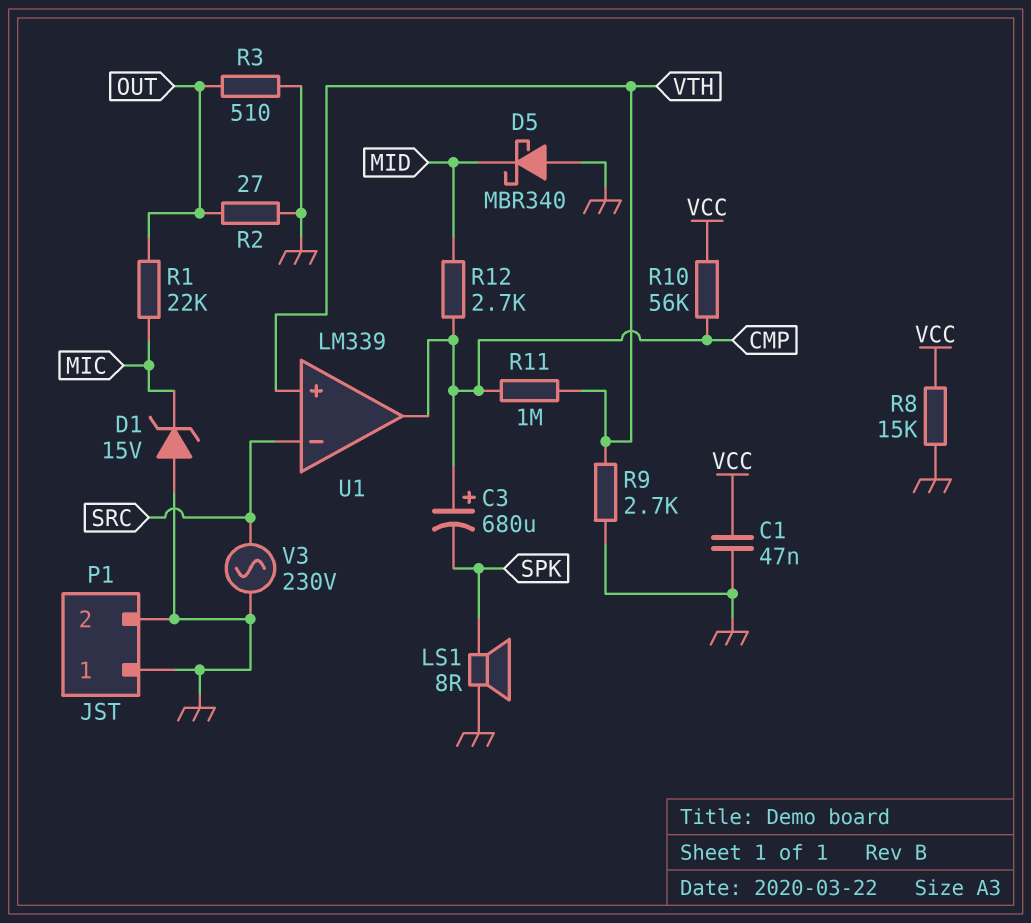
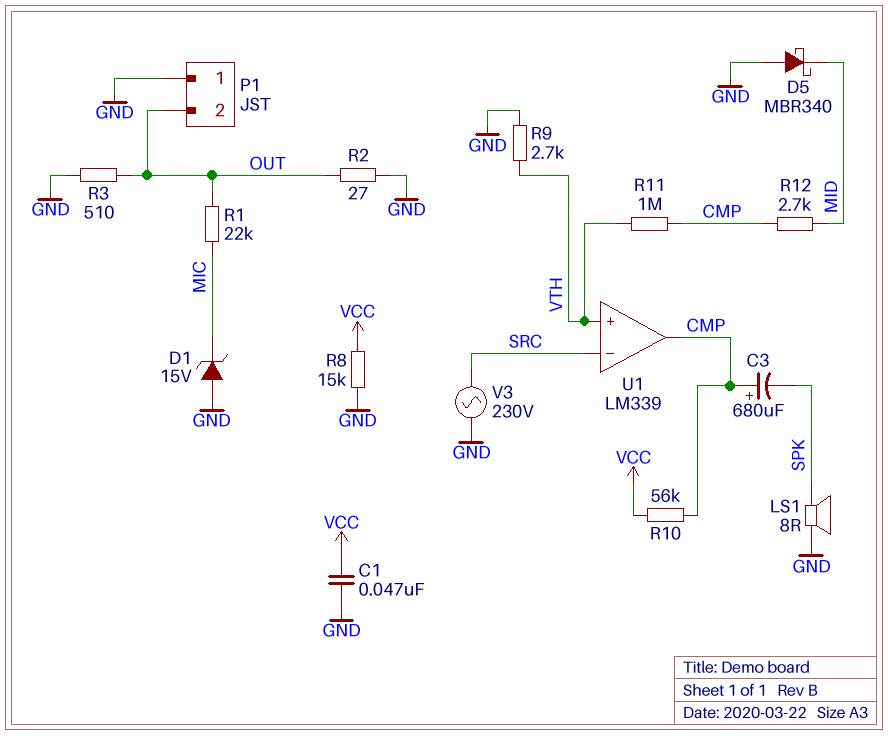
P1 pin 2: GND -> OUT

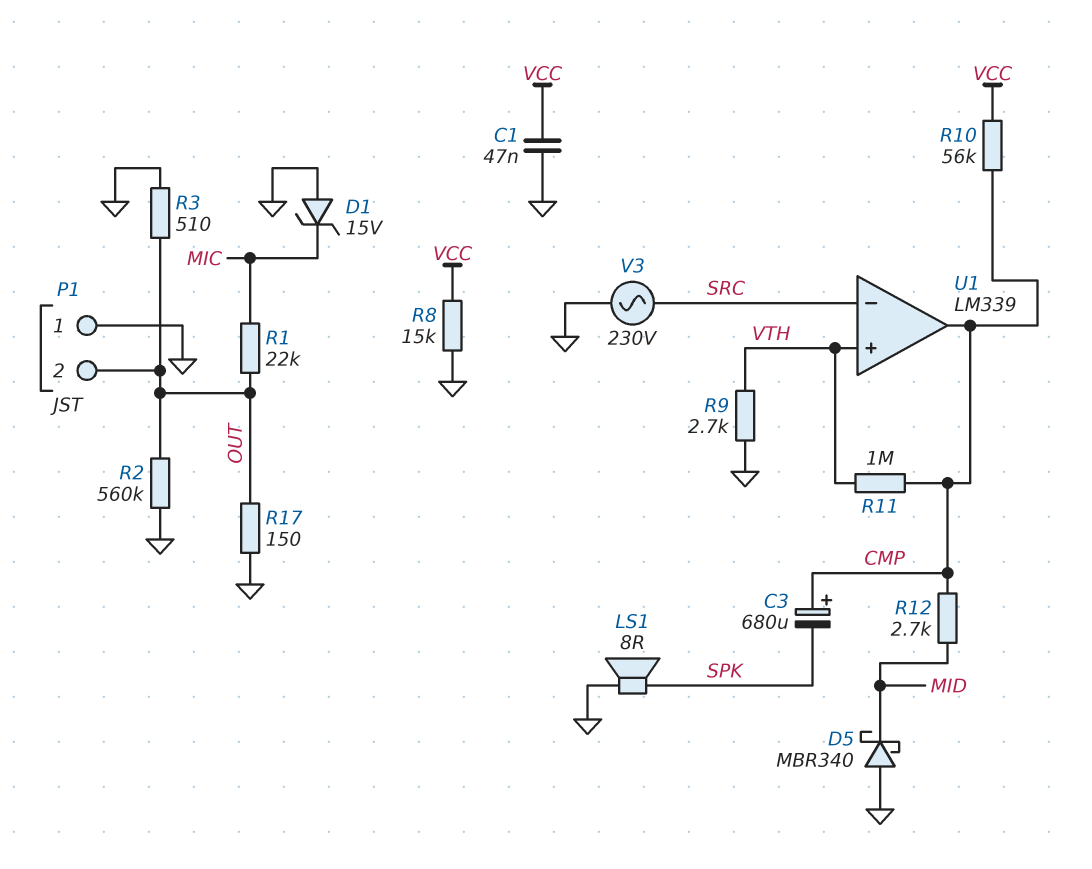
R2: 27 (GND, OUT) -> 560k (GND, OUT)
R17: none -> 150 (GND, OUT)

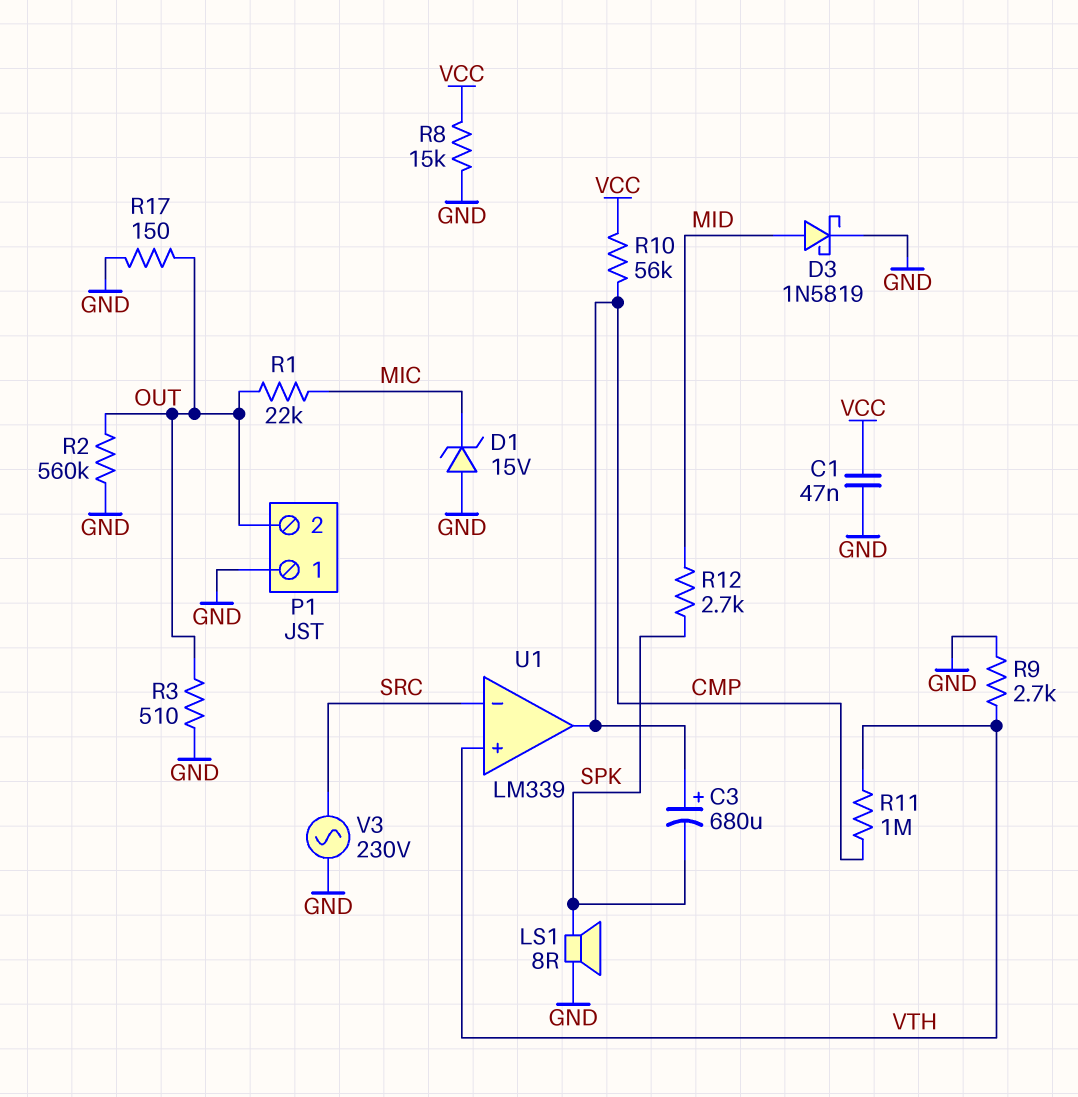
D3: none -> schottky 1N5819 (A MID, K GND)
D5: schottky MBR340 (A GND, K MID) -> none
R12: 2.7k (CMP, MID) -> 2.7k (MID, SPK)

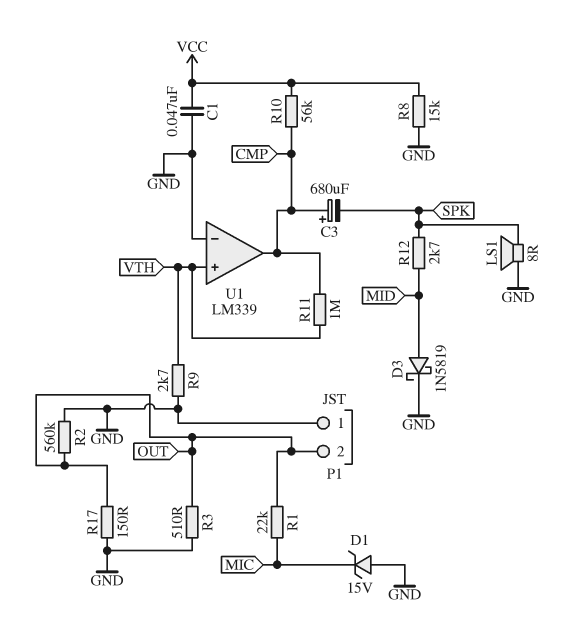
U1 pin in-: SRC -> GND
V3: AC 230V (GND, SRC) -> none

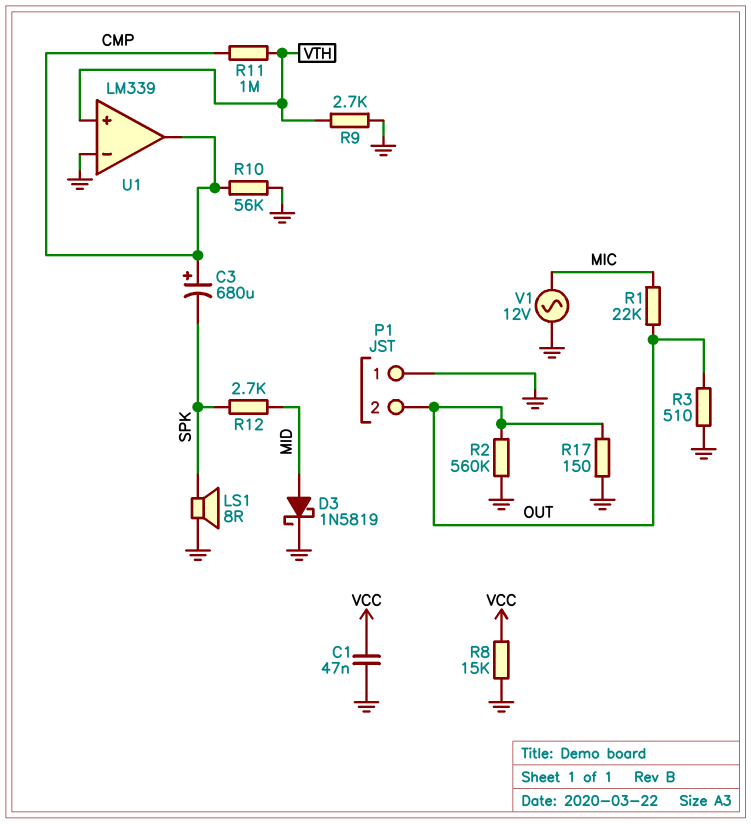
D1: zener 15V (A GND, K MIC) -> none
R10: 56k (CMP, VCC) -> 56k (CMP, GND)
V1: none -> AC 12V (GND, MIC)

